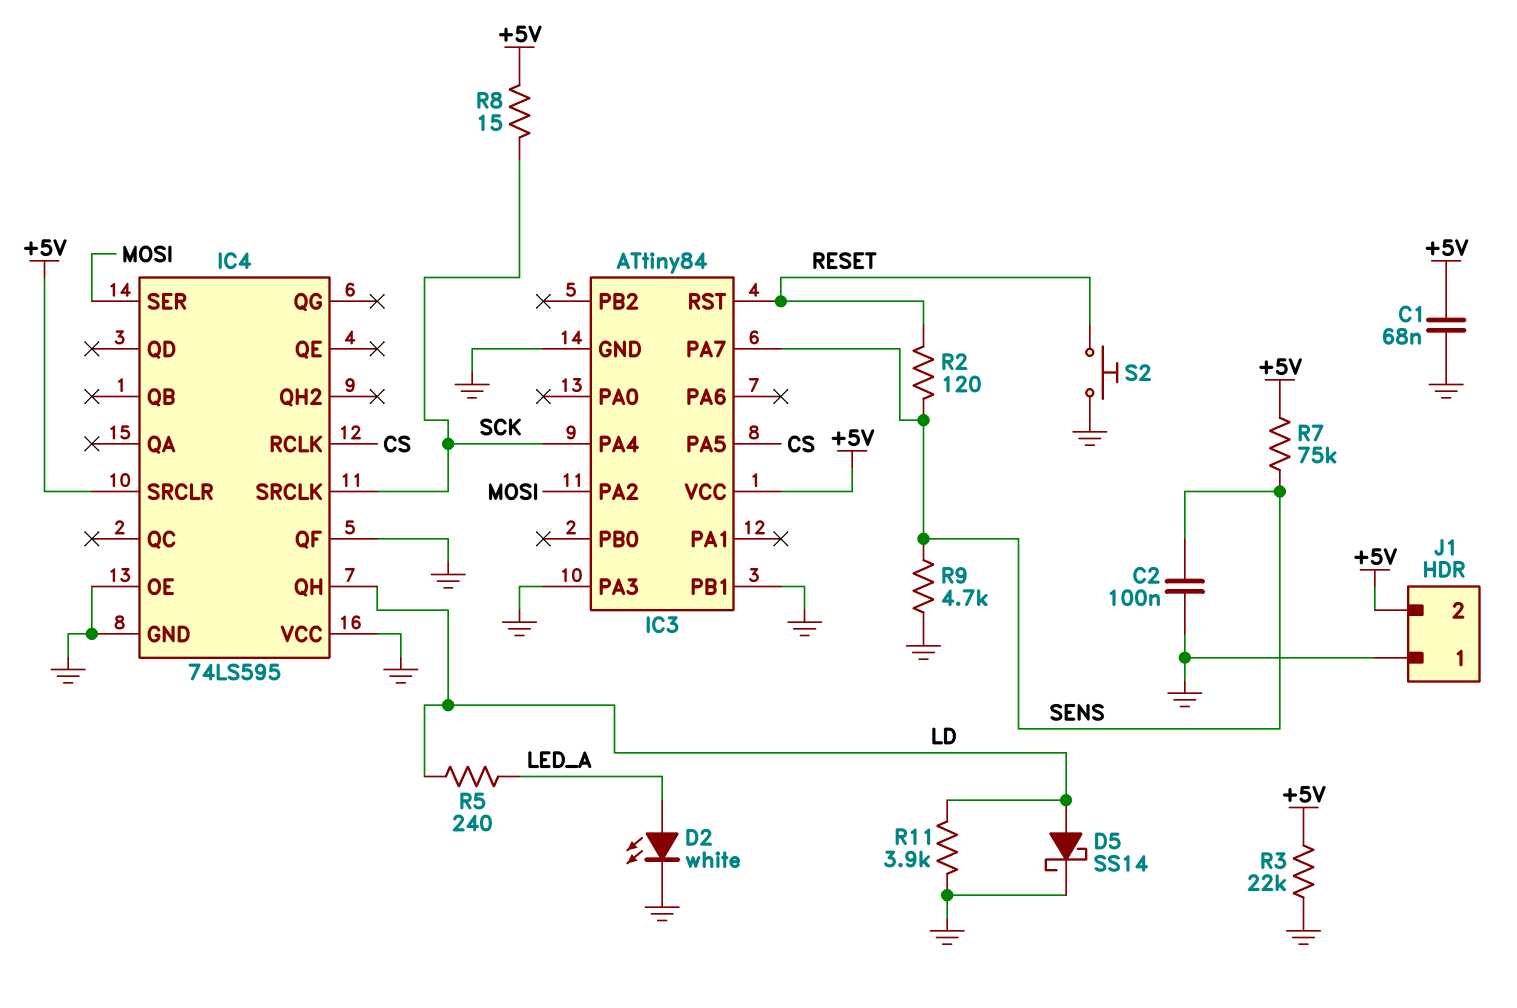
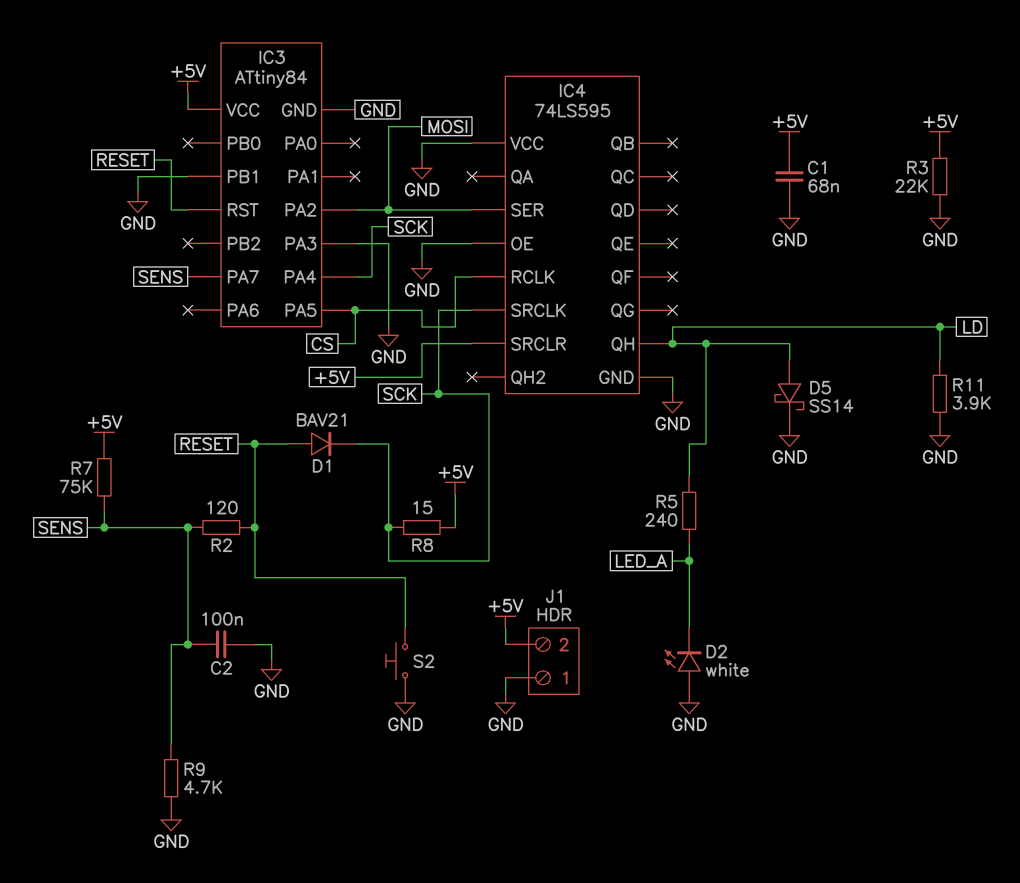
D1: none -> diode BAV21 (A RESET, K SCK)
D2: LED white (A LED_A, K GND) -> LED white (A GND, K LED_A)
IC4 pin QF: GND -> none

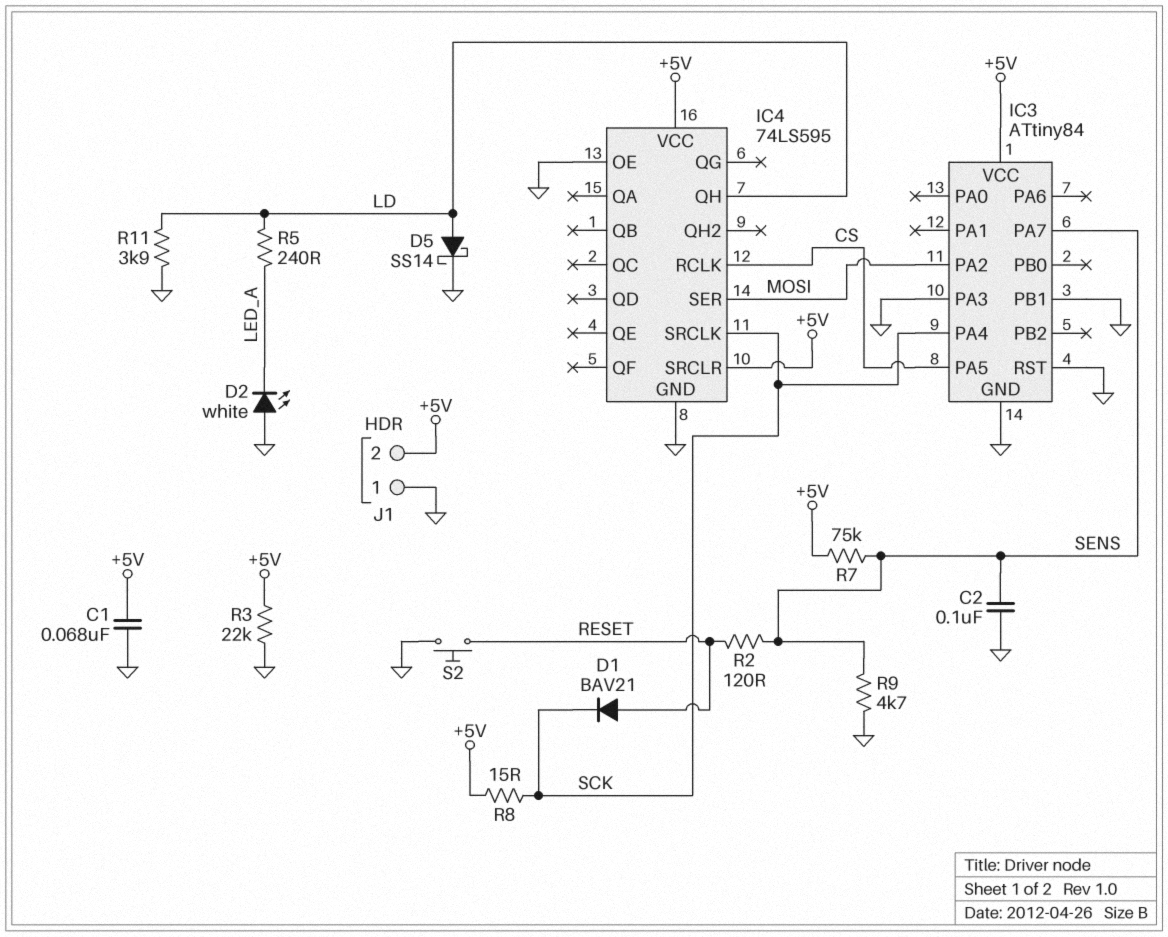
IC3 pin RST: RESET -> GND
IC4 pin VCC: GND -> +5V

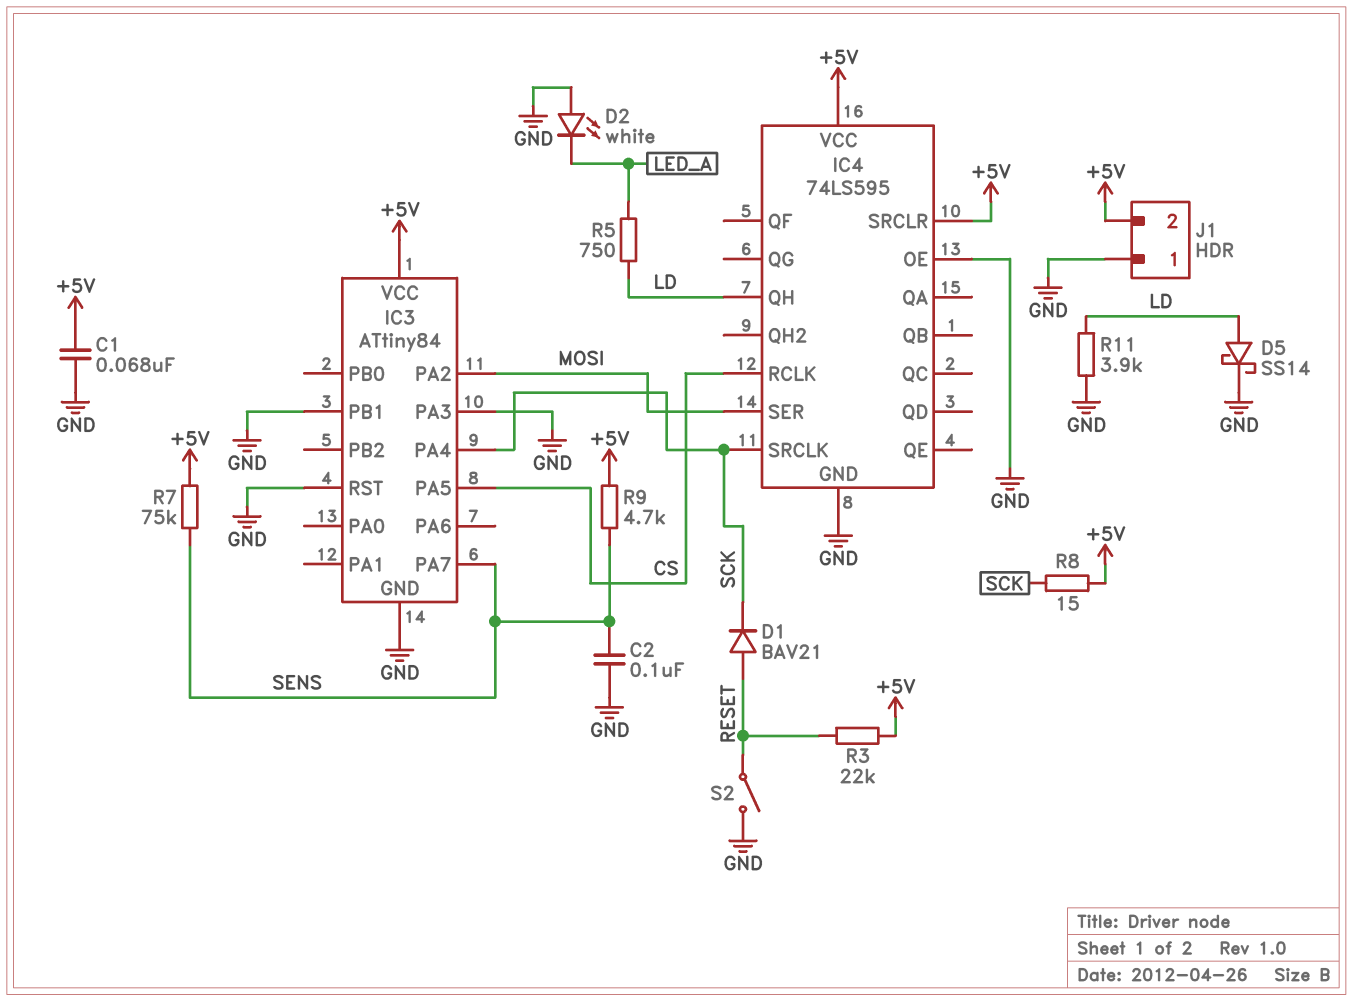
R2: 120 (RESET, SENS) -> none
R3: 22k (+5V, GND) -> 22k (+5V, RESET)
R5: 240 (LD, LED_A) -> 750 (LD, LED_A)
R9: 4.7k (GND, SENS) -> 4.7k (+5V, SENS)
S2: button (GND, RESET) -> switch (GND, RESET)

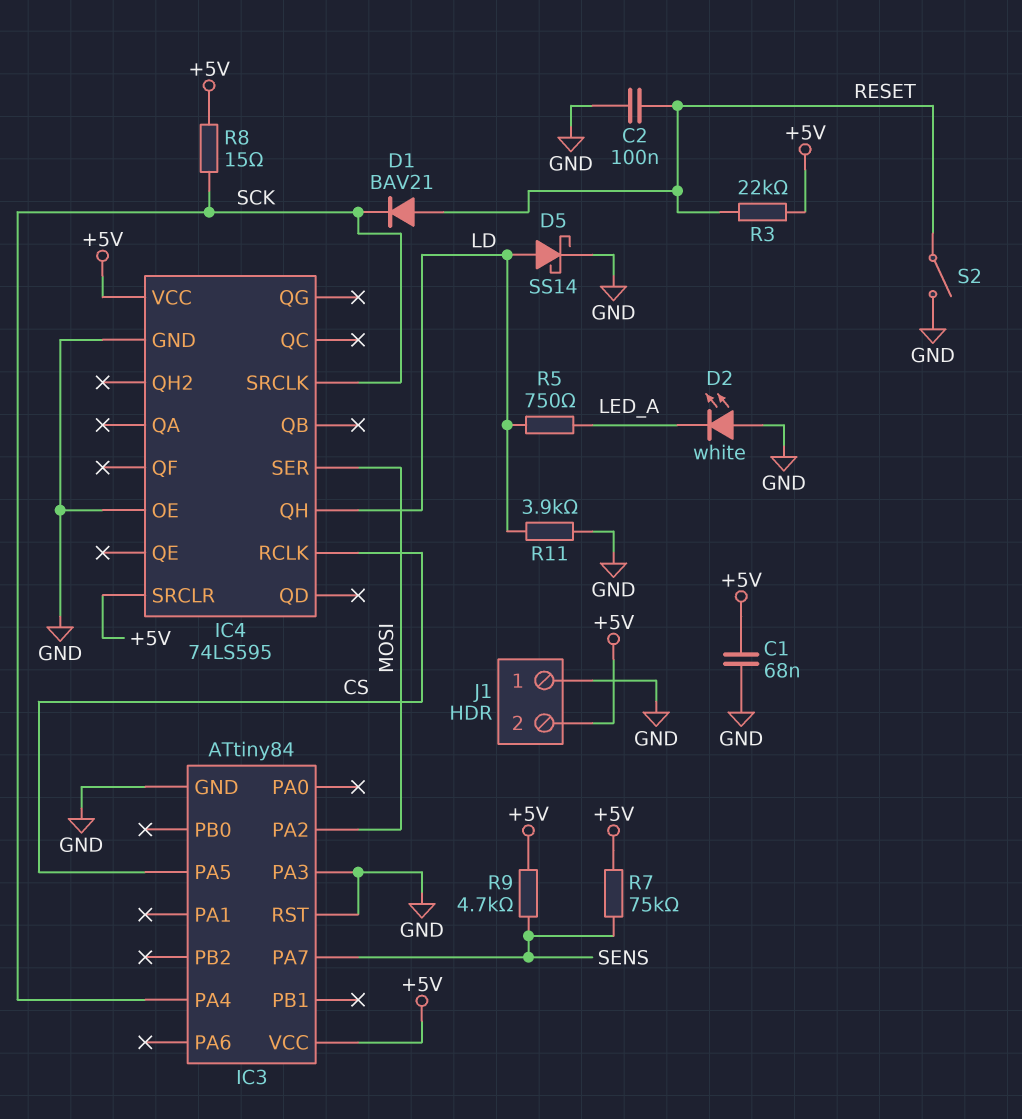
C2: 100nF (GND, SENS) -> 100nF (GND, RESET)
IC3 pin PB1: GND -> none

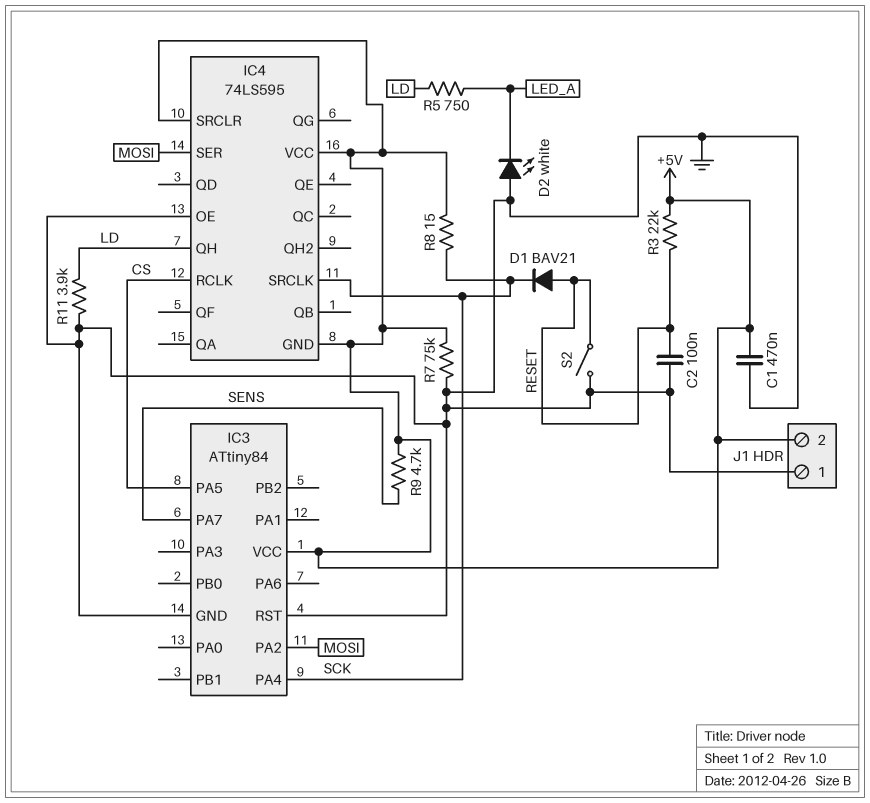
C1: 68nF (+5V, GND) -> 470nF (+5V, GND)
D5: schottky SS14 (A LD, K GND) -> none
IC3 pin PA3: GND -> none
IC4 pin GND: GND -> +5V
R7: 75k (+5V, SENS) -> 75k (+5V, GND)

